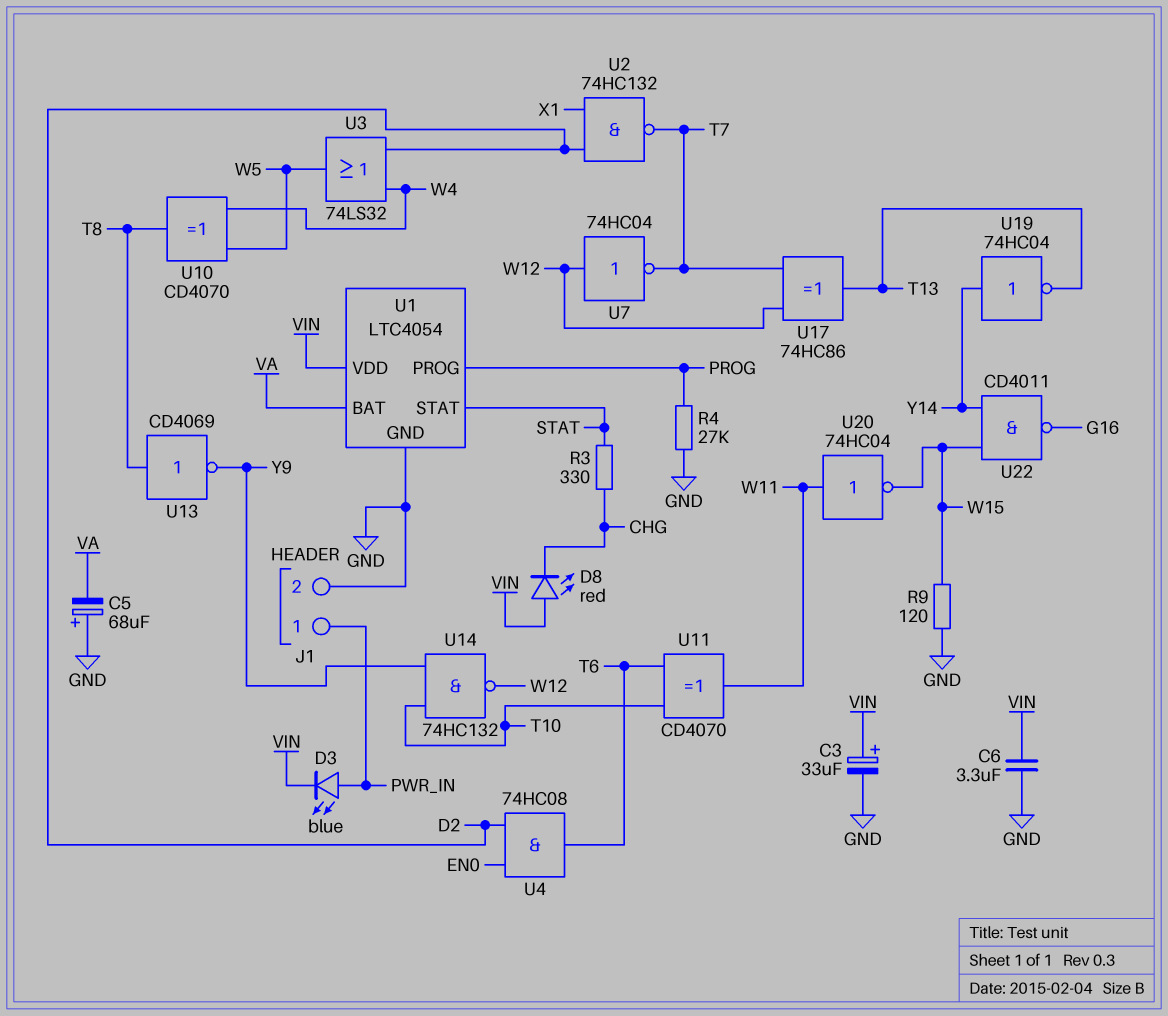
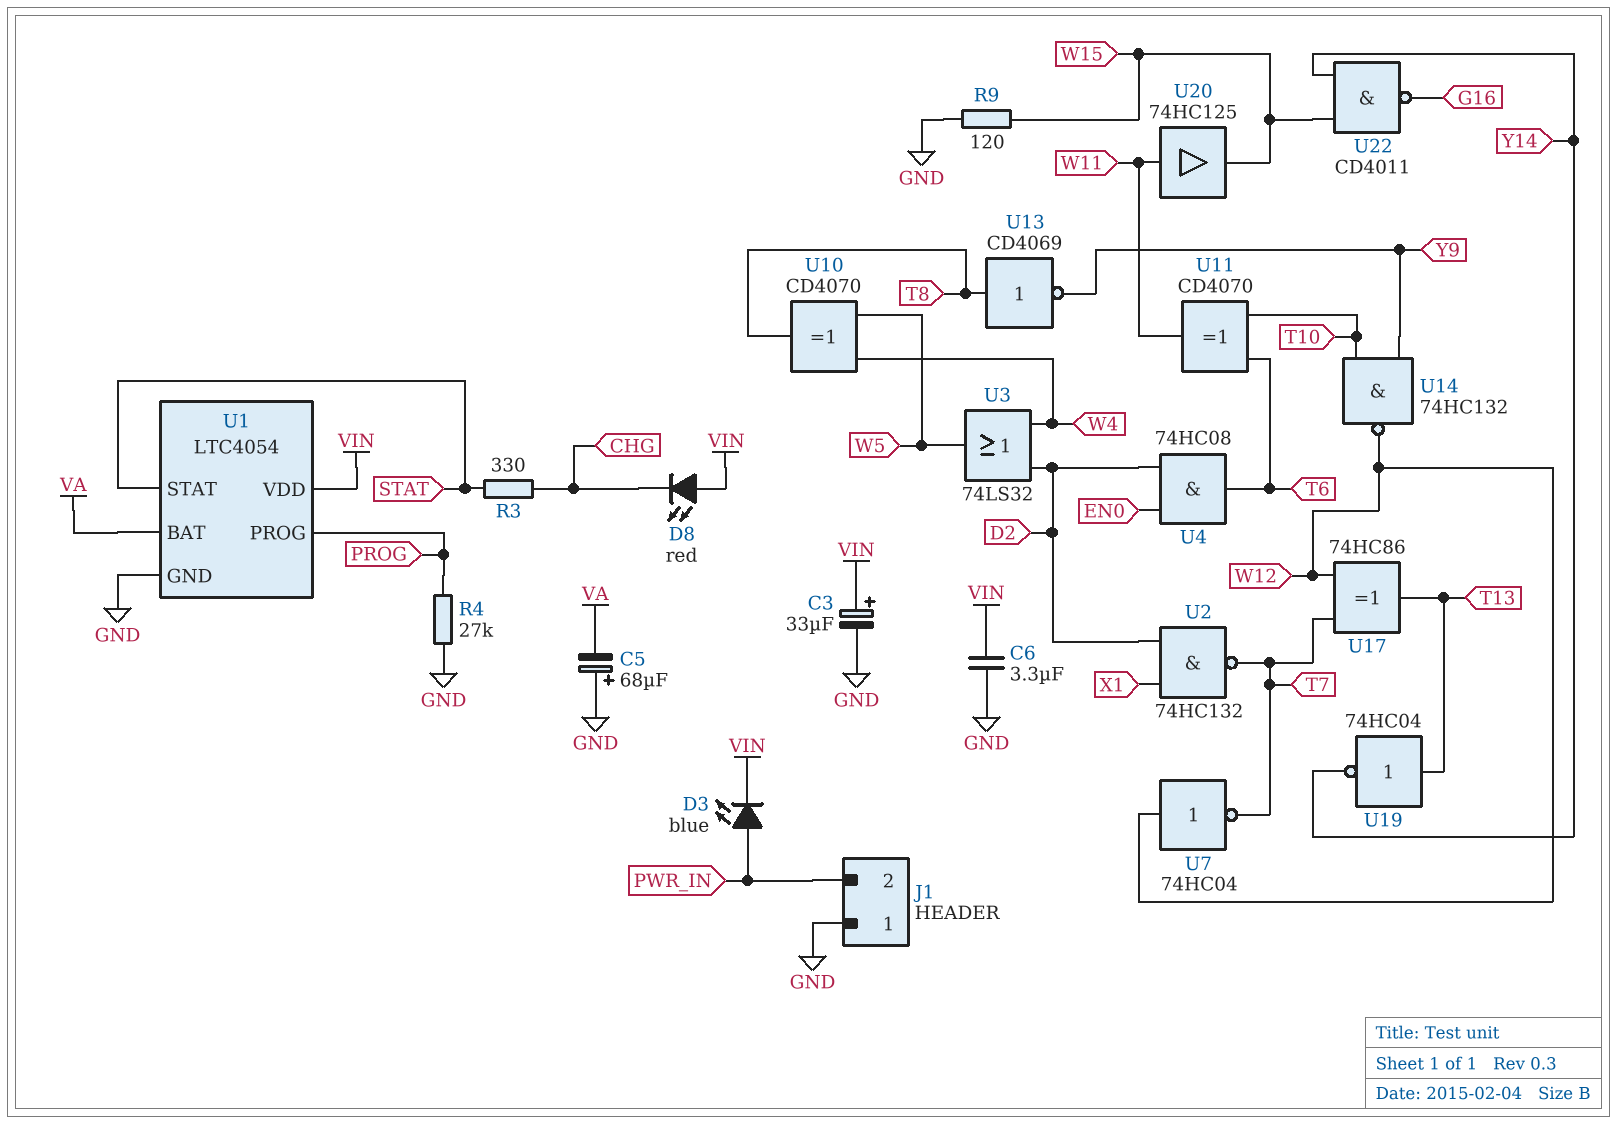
J1 pin 1: PWR_IN -> GND
J1 pin 2: GND -> PWR_IN
U19: NOT 74HC04 (in Y14, out T13) -> NOT 74HC04 (in T13, out Y14)
U20: NOT 74HC04 (in W11, out W15) -> buffer 74HC125 (in W11, out W15)

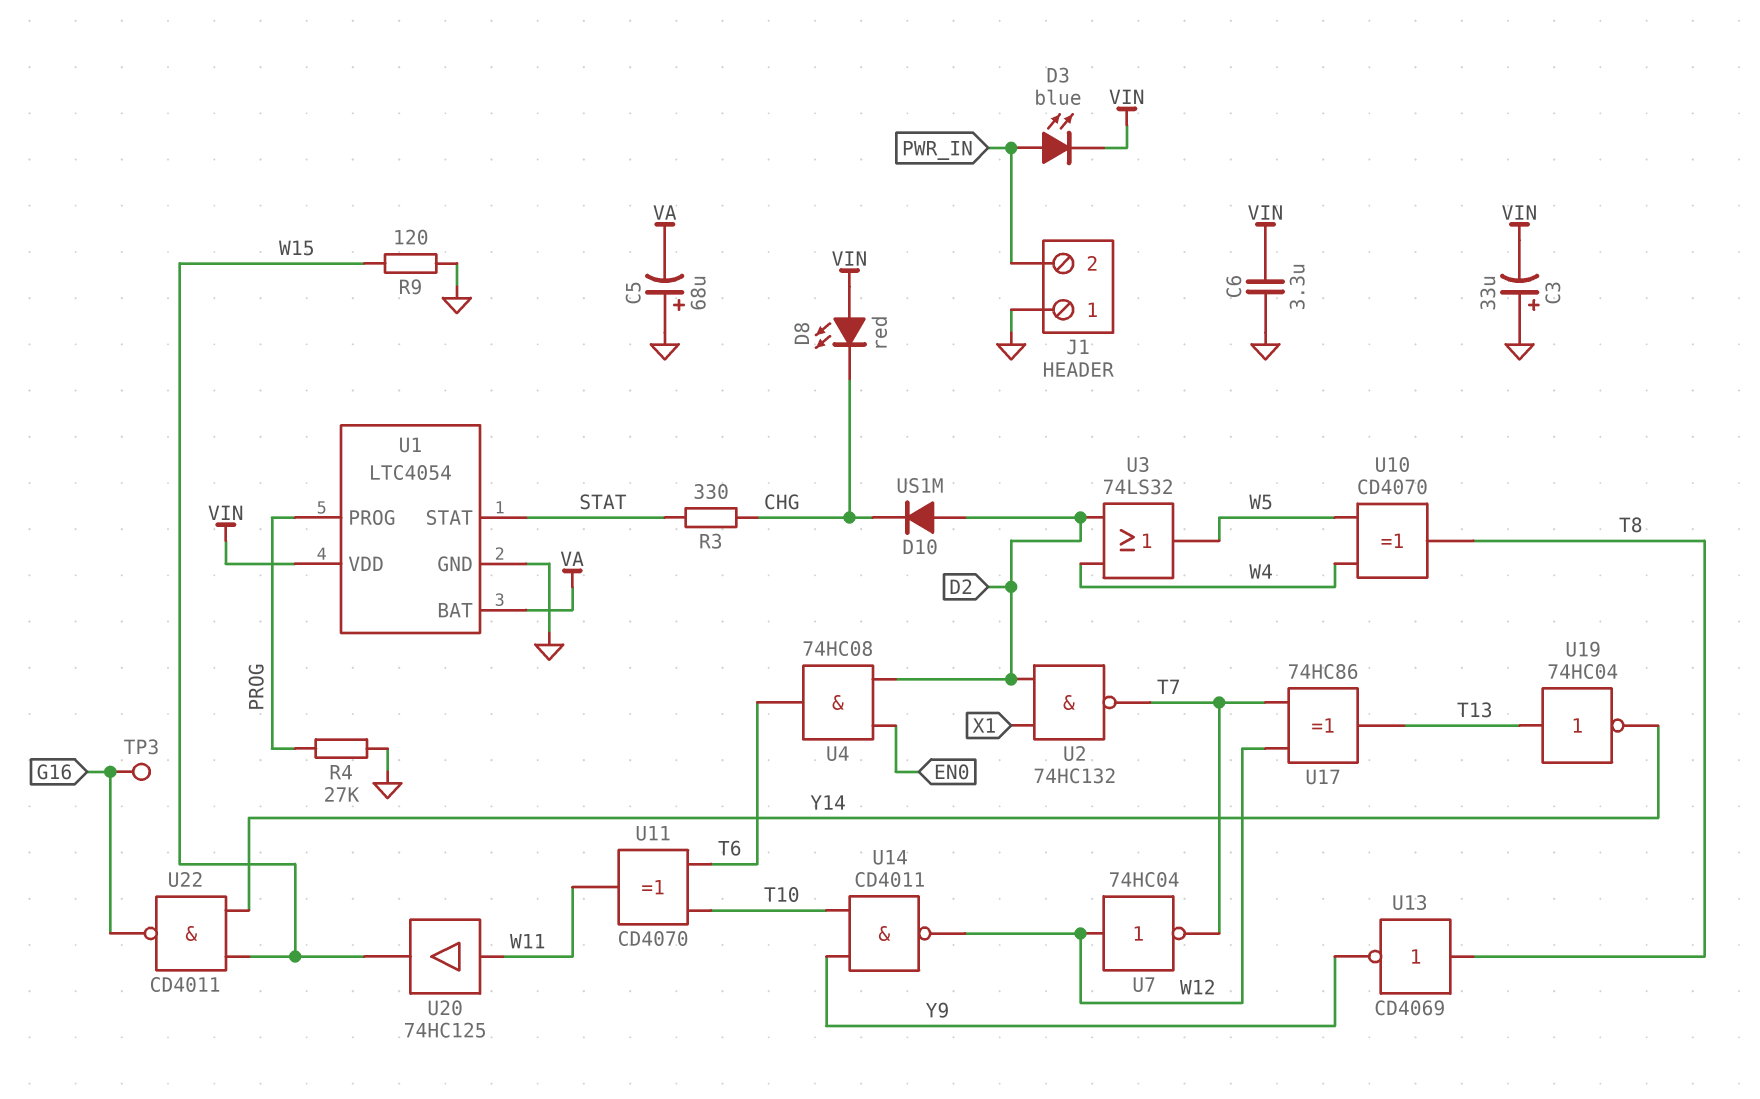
C3: 33uF (plus VIN, minus GND) -> 33uF (plus GND, minus VIN)
D10: none -> diode US1M (A D2, K CHG)
TP3: none -> test point (G16)
U14: NAND 74HC132 (in T10, in Y9, out W12) -> NAND CD4011 (in T10, in Y9, out W12)

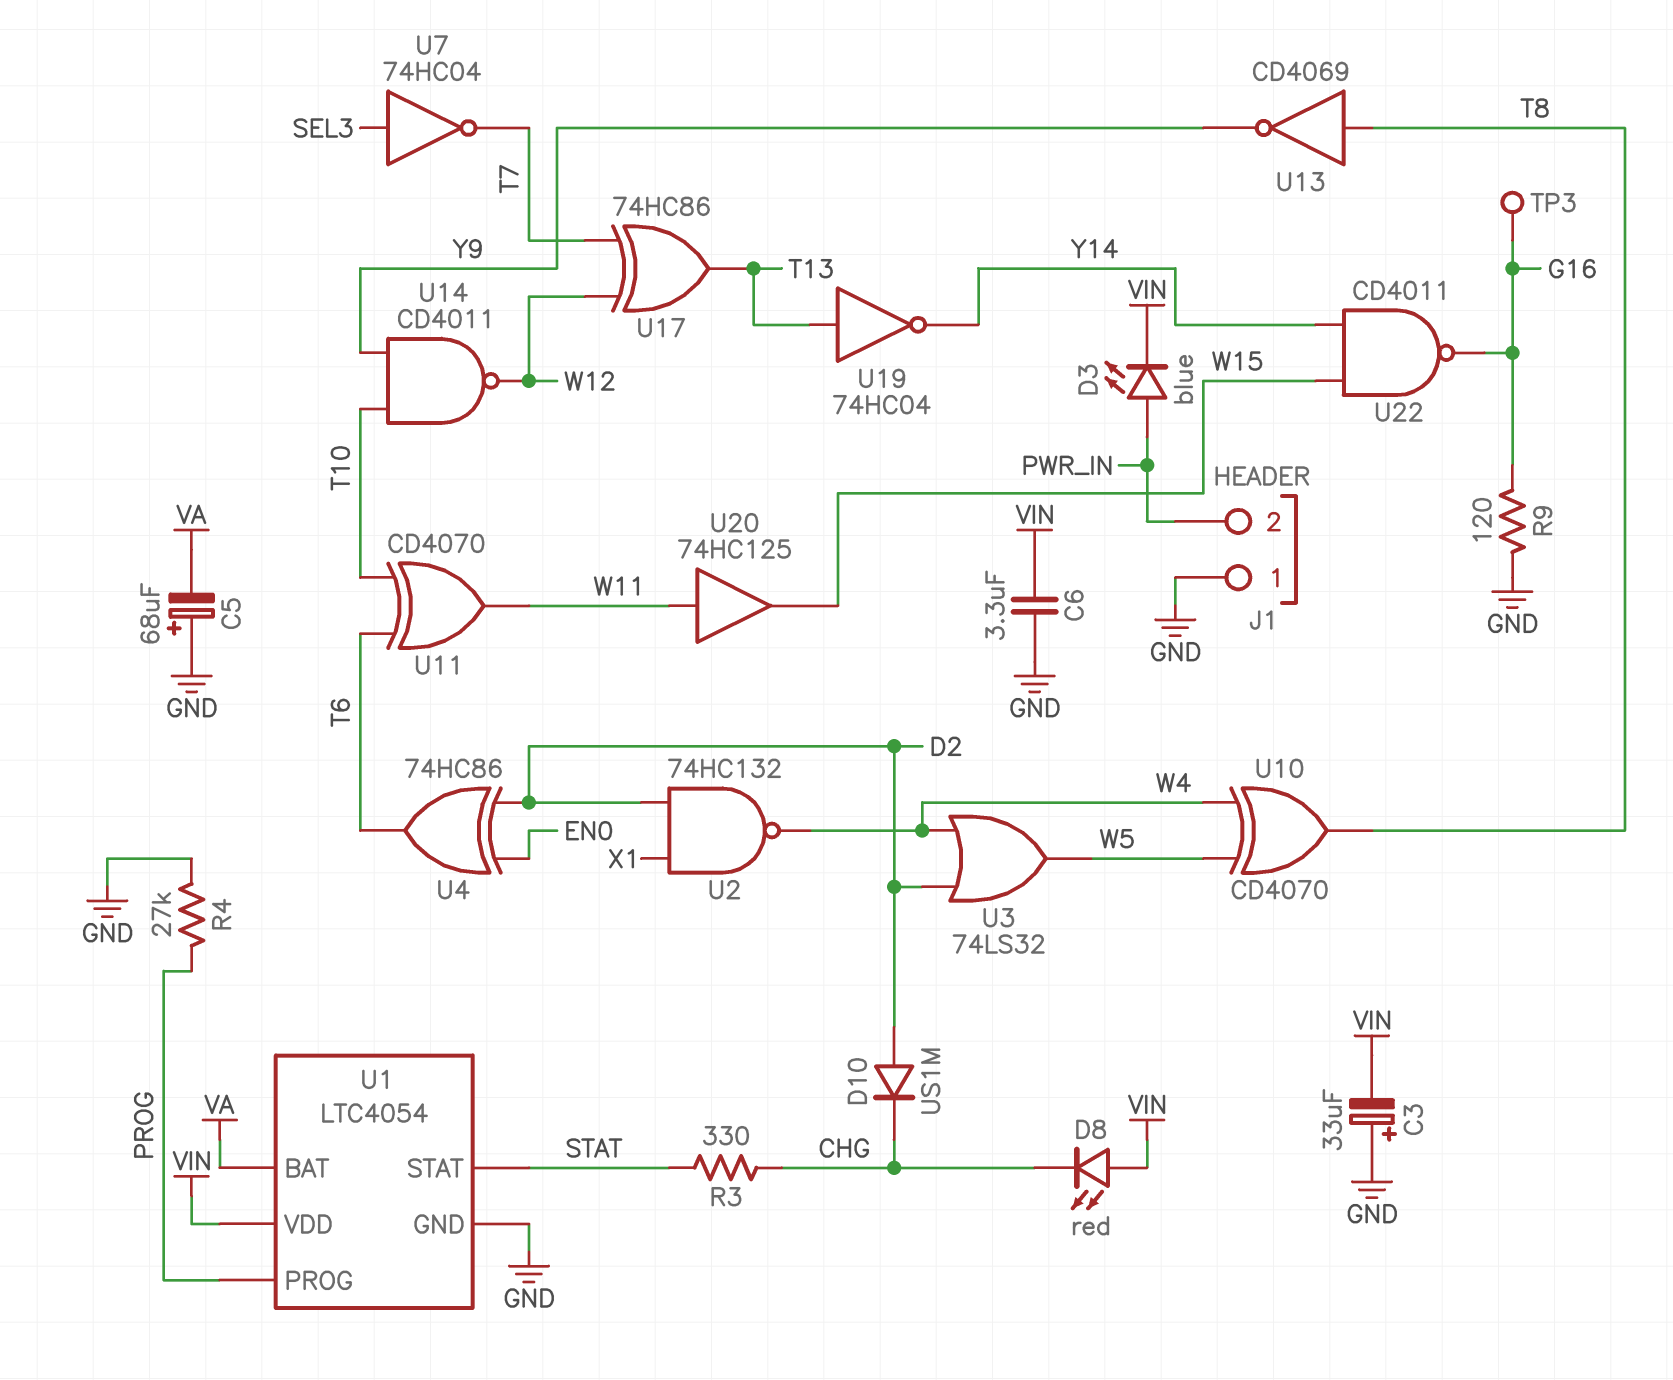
R9: 120 (GND, W15) -> 120 (G16, GND)
U2: NAND 74HC132 (in D2, in X1, out T7) -> NAND 74HC132 (in D2, in X1, out W4)
U4: AND 74HC08 (in D2, in EN0, out T6) -> XOR 74HC86 (in D2, in EN0, out T6)
U7: NOT 74HC04 (in W12, out T7) -> NOT 74HC04 (in SEL3, out T7)

